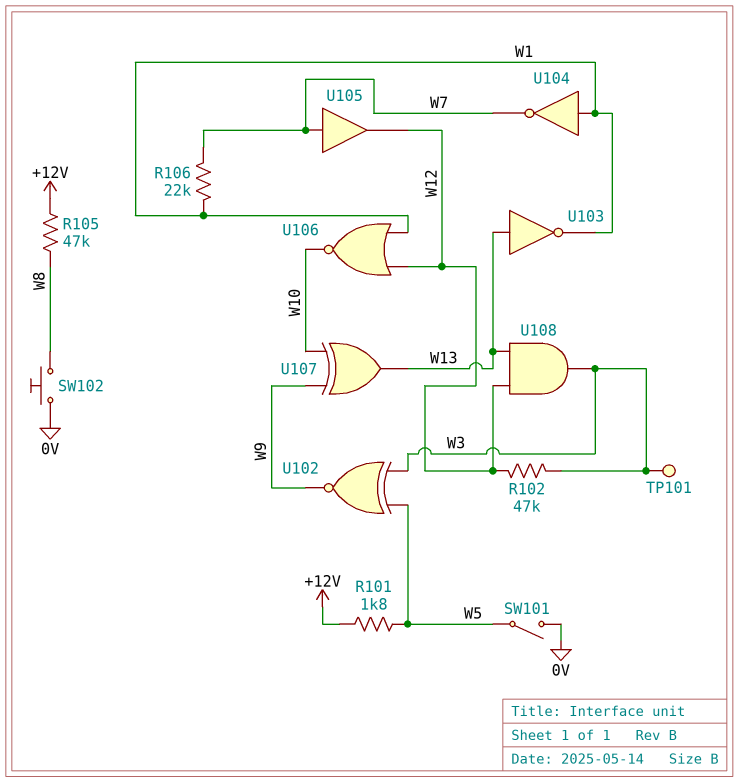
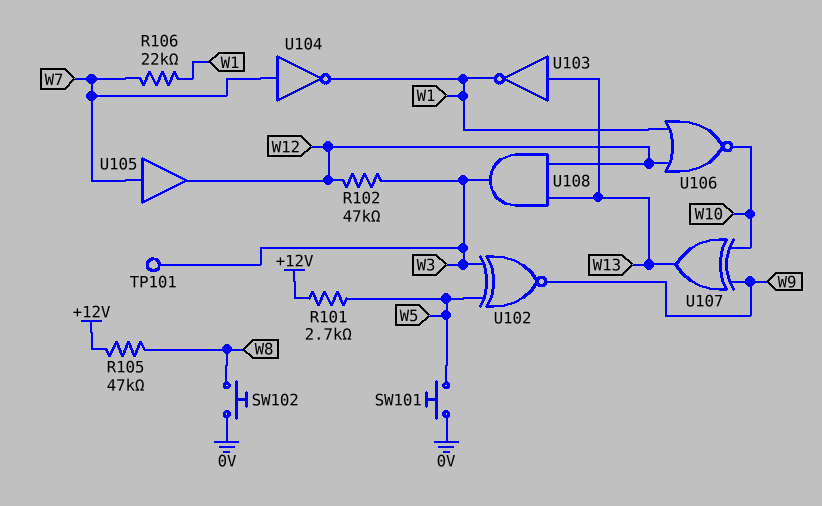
R101: 1.8k (+12V, W5) -> 2.7k (+12V, W5)
SW101: switch (0V, W5) -> button (0V, W5)
U104: NOT (in W1, out W7) -> NOT (in W7, out W1)

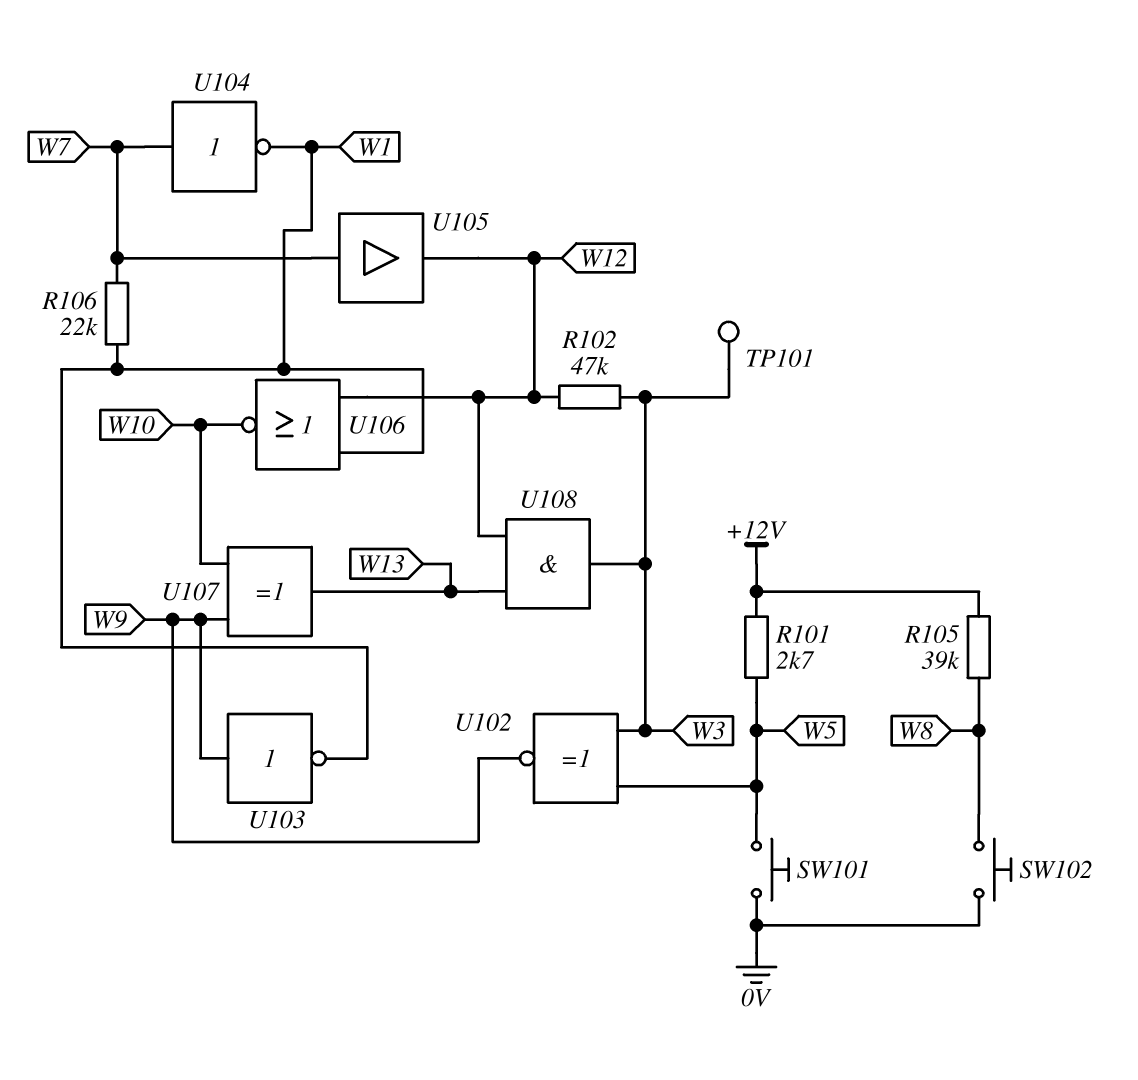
R105: 47k (+12V, W8) -> 39k (+12V, W8)
U103: NOT (in W13, out W1) -> NOT (in W9, out W1)

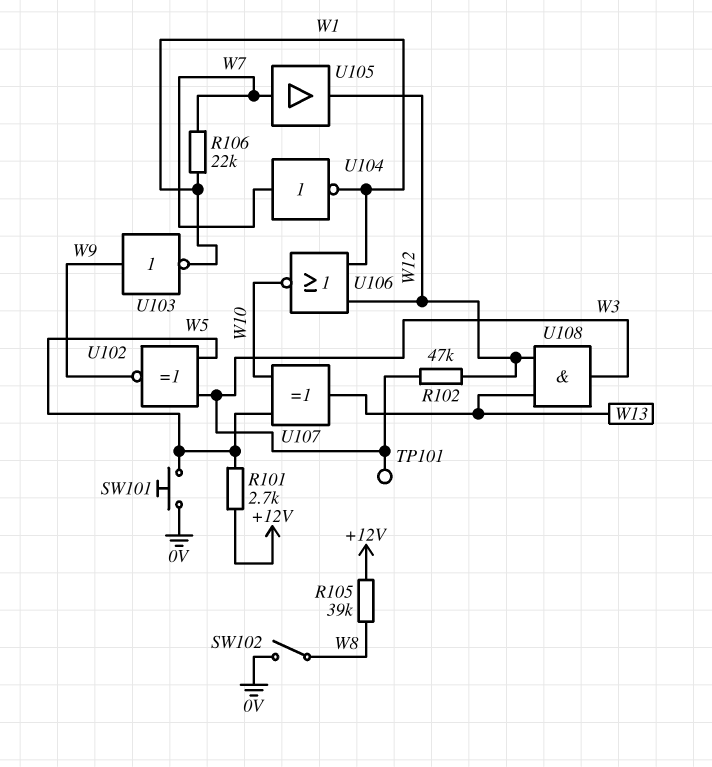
SW102: button (0V, W8) -> switch (0V, W8)
U107: XOR (in W9, in W10, out W13) -> XOR (in W5, in W10, out W13)

